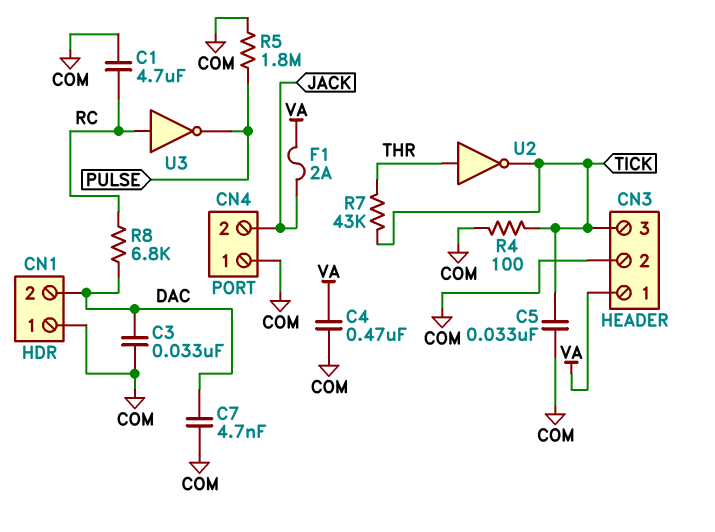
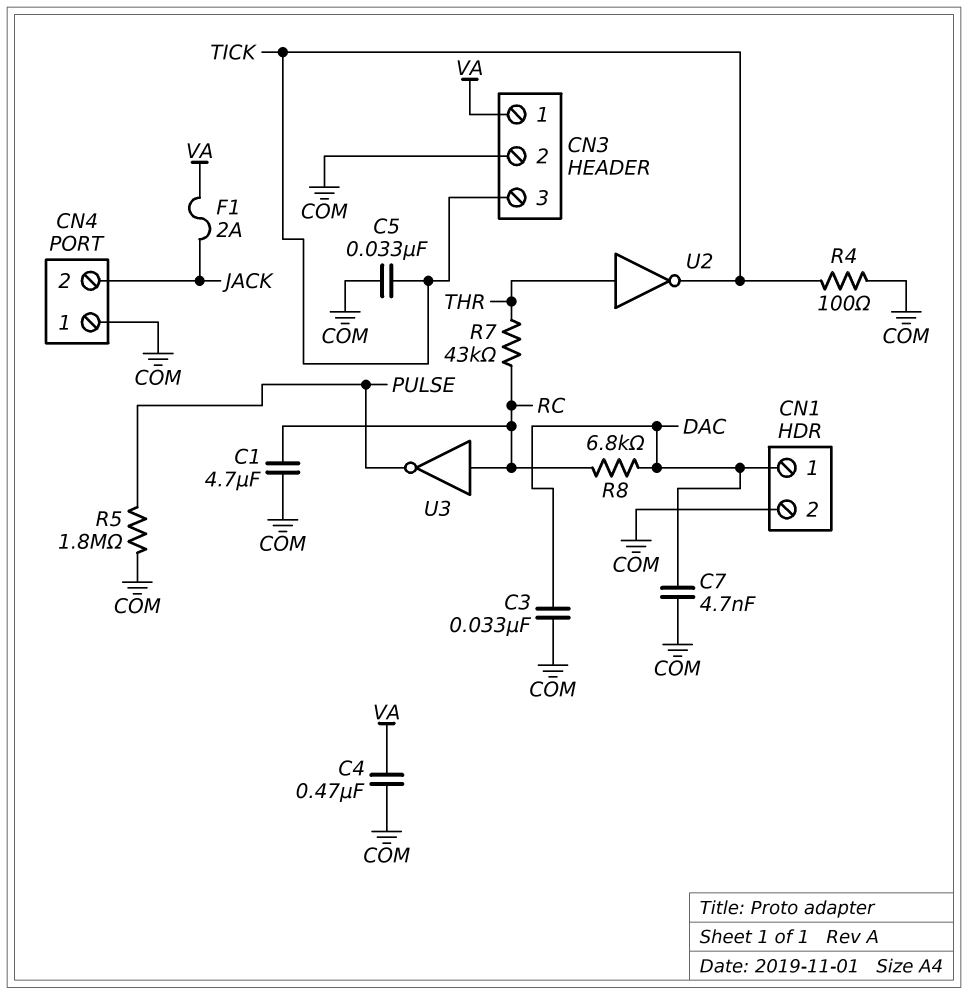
CN1 pin 1: COM -> DAC
CN1 pin 2: DAC -> COM
R7: 43k (THR, TICK) -> 43k (RC, THR)

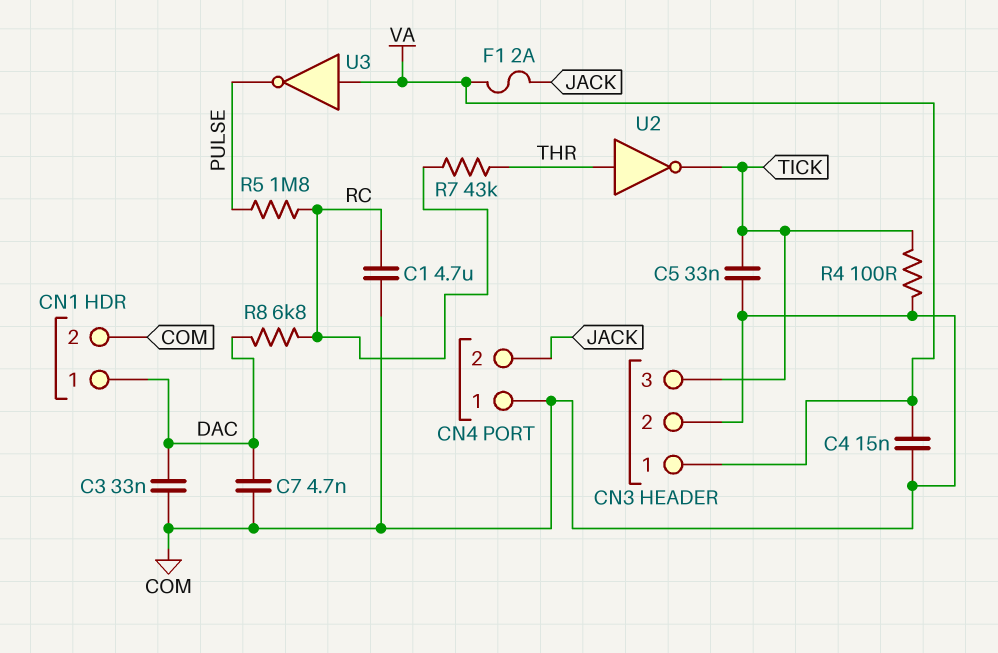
C4: 470nF (COM, VA) -> 15nF (COM, VA)
R5: 1.8M (COM, PULSE) -> 1.8M (PULSE, RC)
U3: NOT (in RC, out PULSE) -> NOT (in VA, out PULSE)

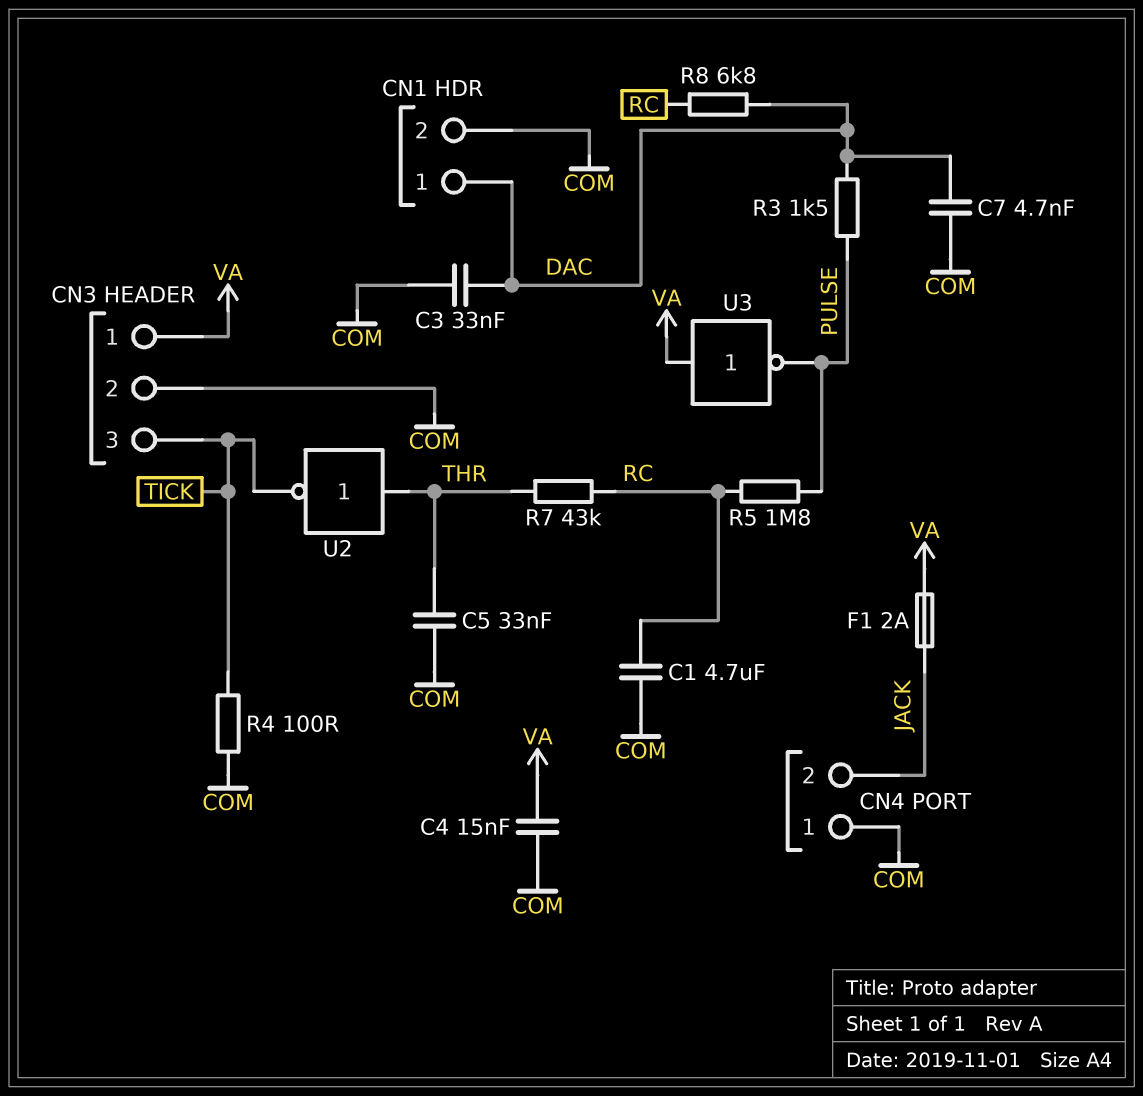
C5: 33nF (COM, TICK) -> 33nF (COM, THR)
R3: none -> 1.5k (DAC, PULSE)

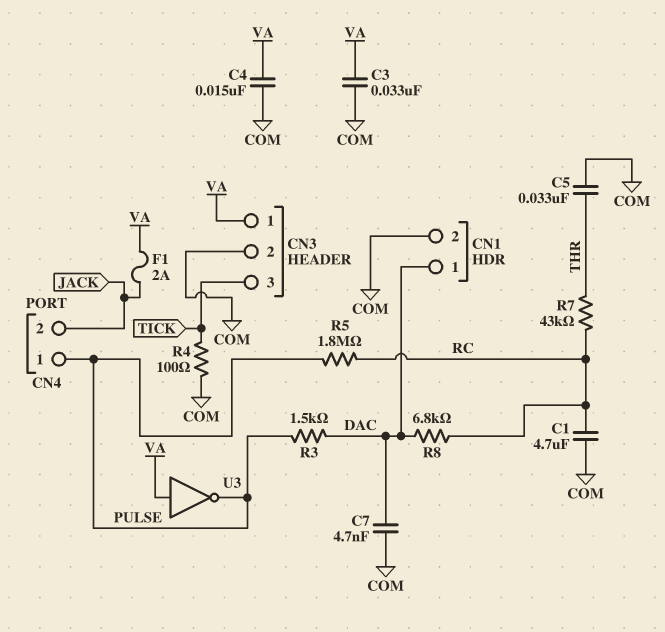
C3: 33nF (COM, DAC) -> 33nF (COM, VA)
CN4 pin 1: COM -> PULSE
U2: NOT (in THR, out TICK) -> none

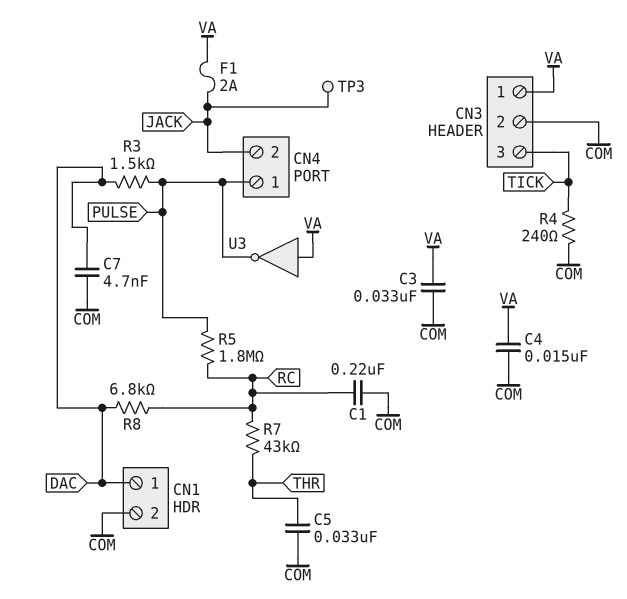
C1: 4.7uF (COM, RC) -> 220nF (COM, RC)
R4: 100 (COM, TICK) -> 240 (COM, TICK)
TP3: none -> test point (JACK)

